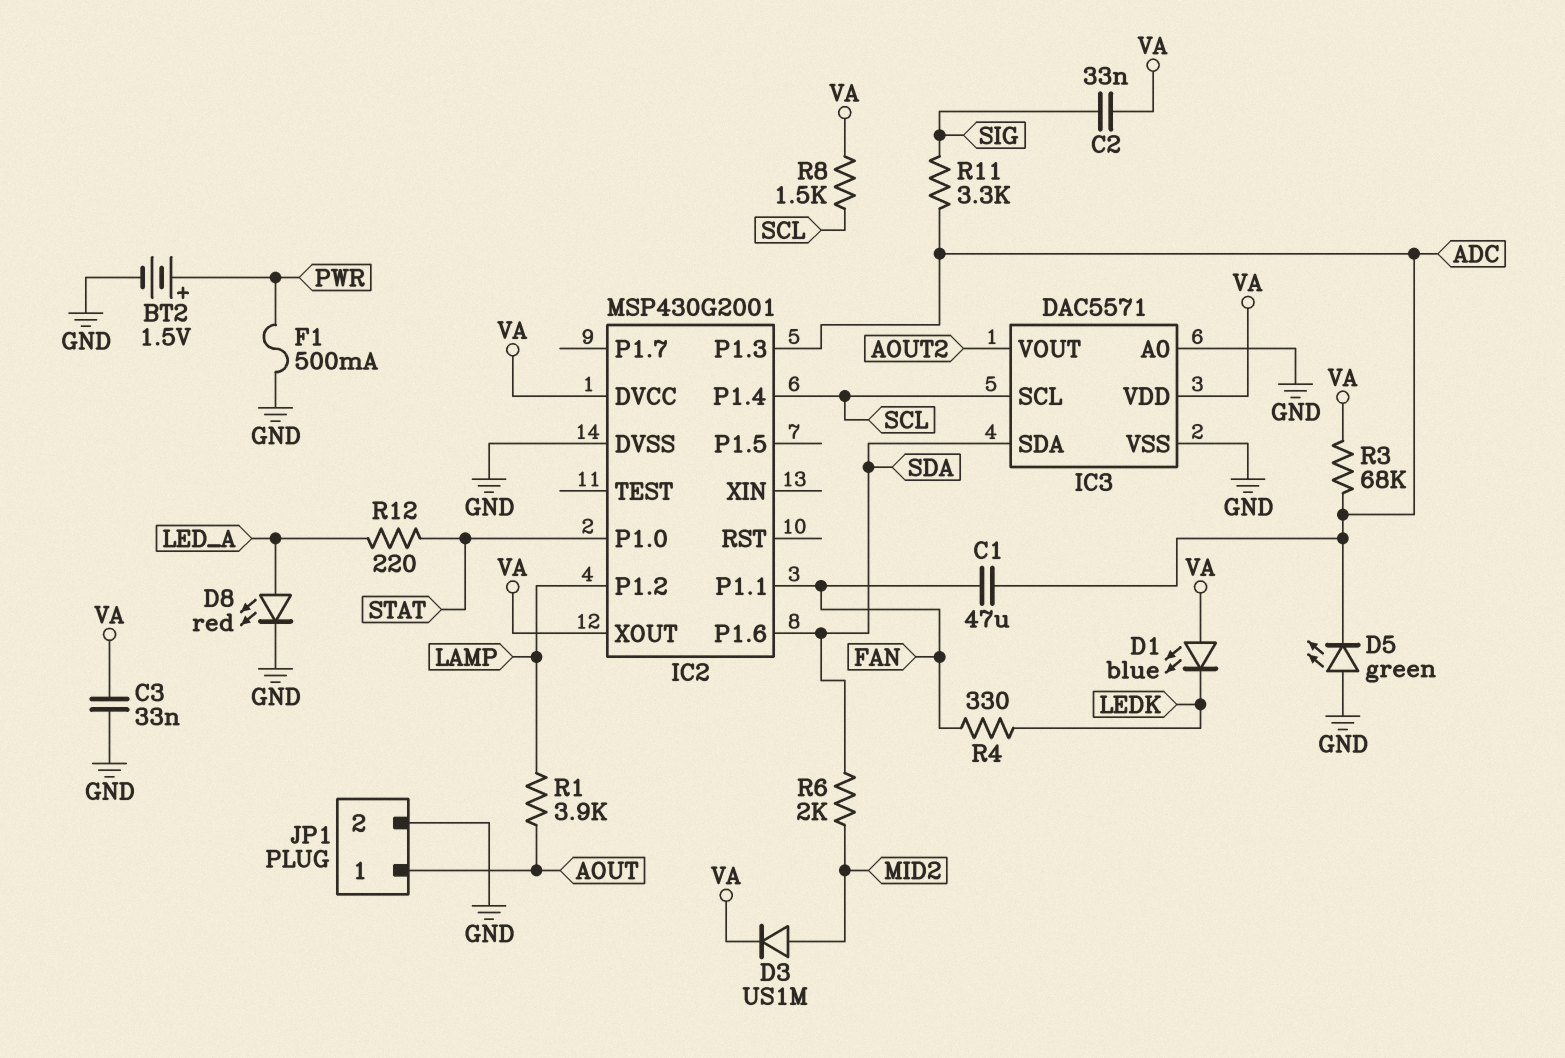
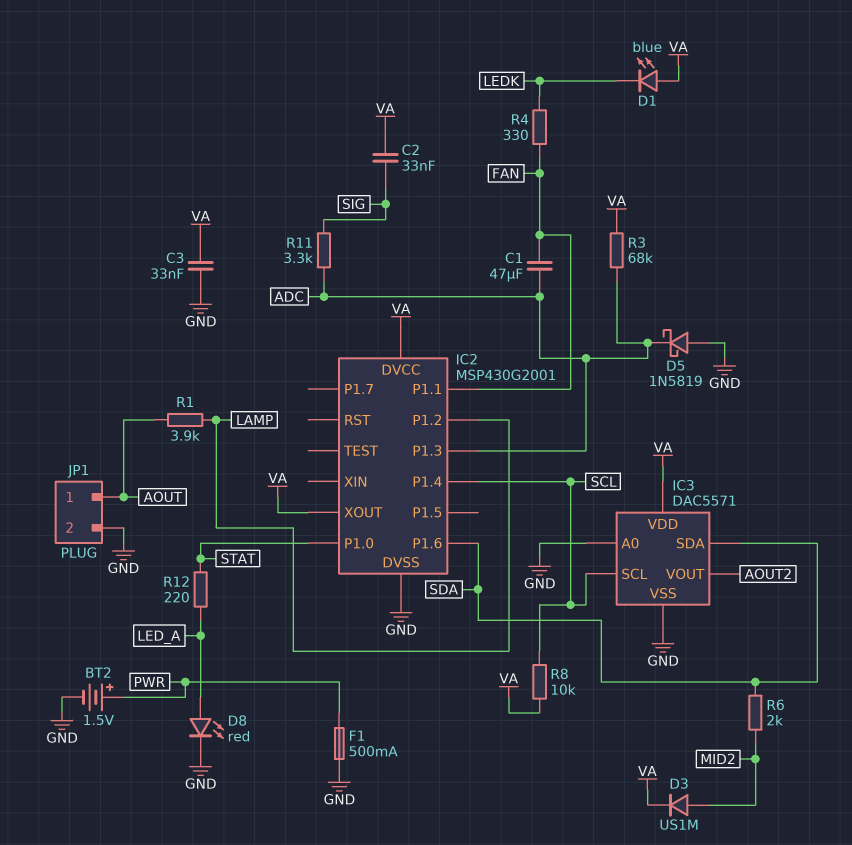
D5: LED green (A GND, K ADC) -> schottky 1N5819 (A GND, K ADC)
R8: 1.5k (SCL, VA) -> 10k (SCL, VA)

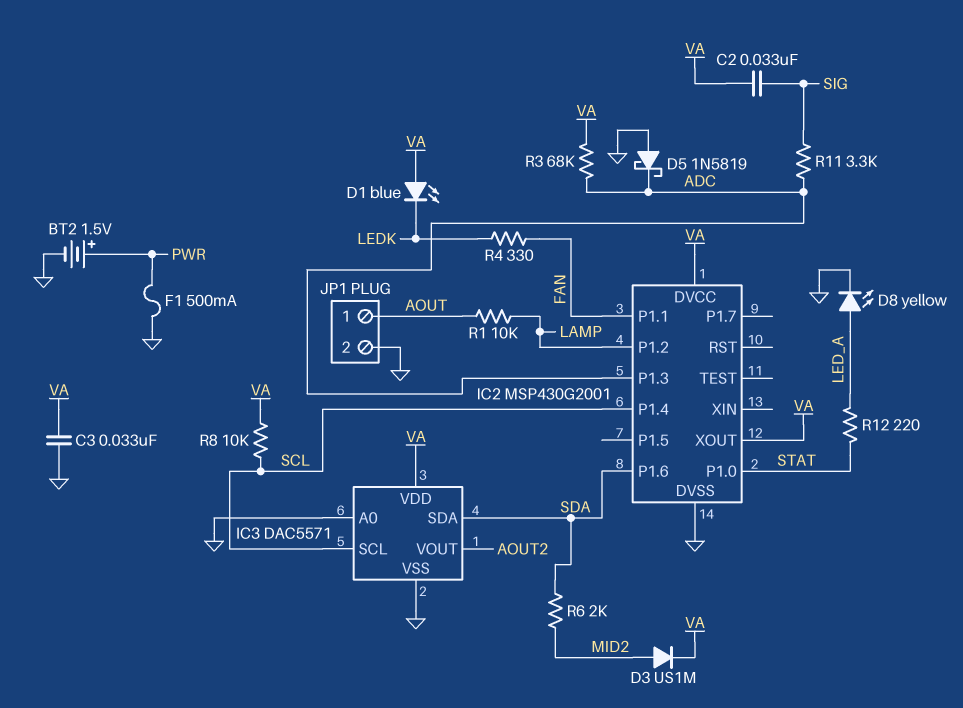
C1: 47uF (ADC, FAN) -> none
D8: LED red (A LED_A, K GND) -> LED yellow (A LED_A, K GND)
R1: 3.9k (AOUT, LAMP) -> 10k (AOUT, LAMP)

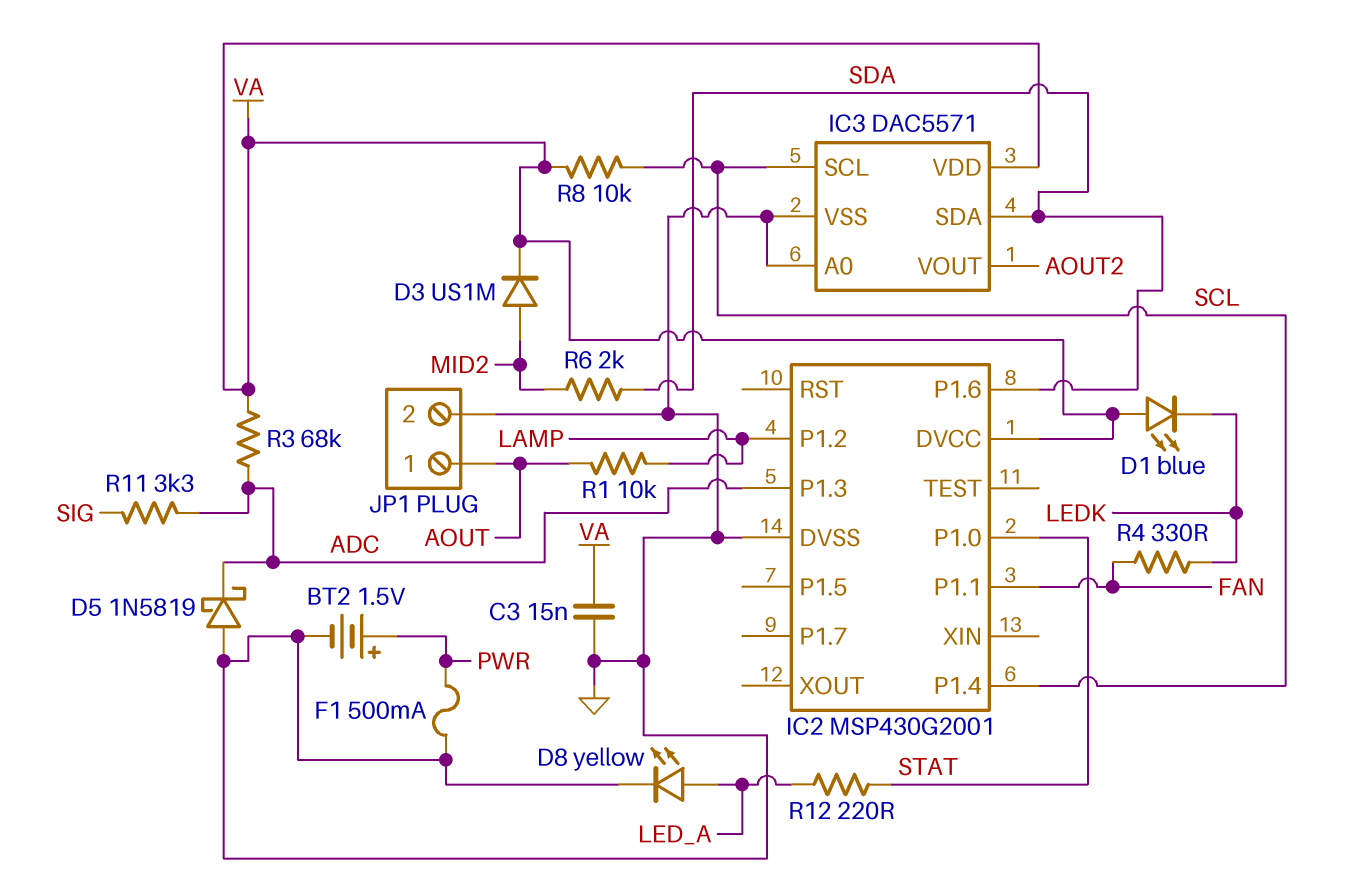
C2: 33nF (SIG, VA) -> none
C3: 33nF (GND, VA) -> 15nF (GND, VA)
IC2 pin XOUT: VA -> none

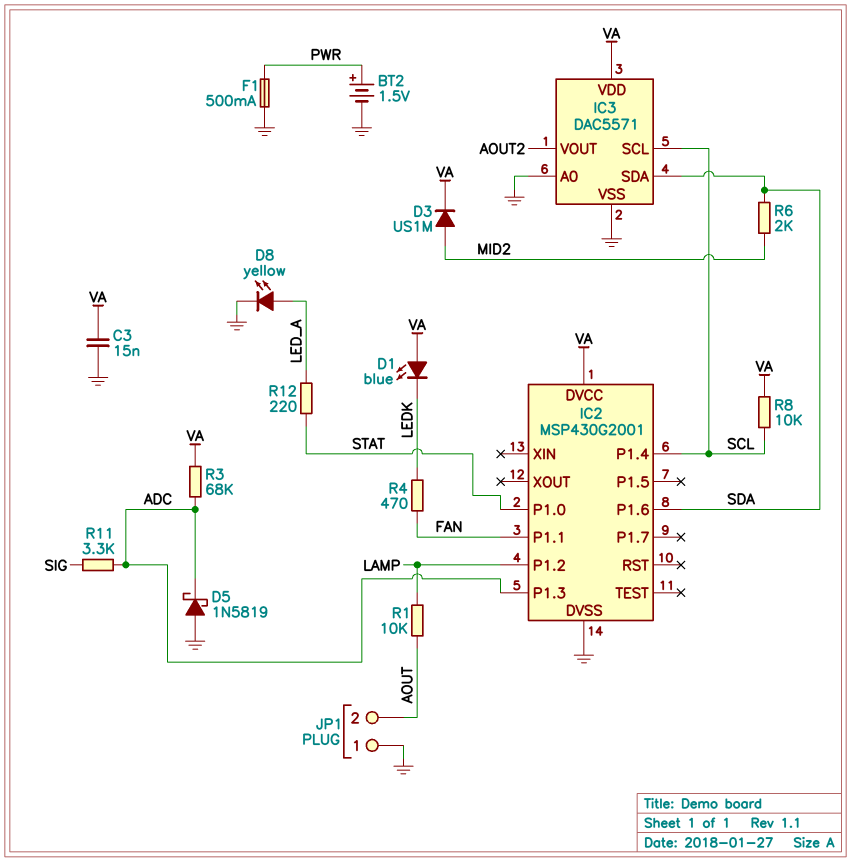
JP1 pin 1: AOUT -> GND
JP1 pin 2: GND -> AOUT
R4: 330 (FAN, LEDK) -> 470 (FAN, LEDK)

